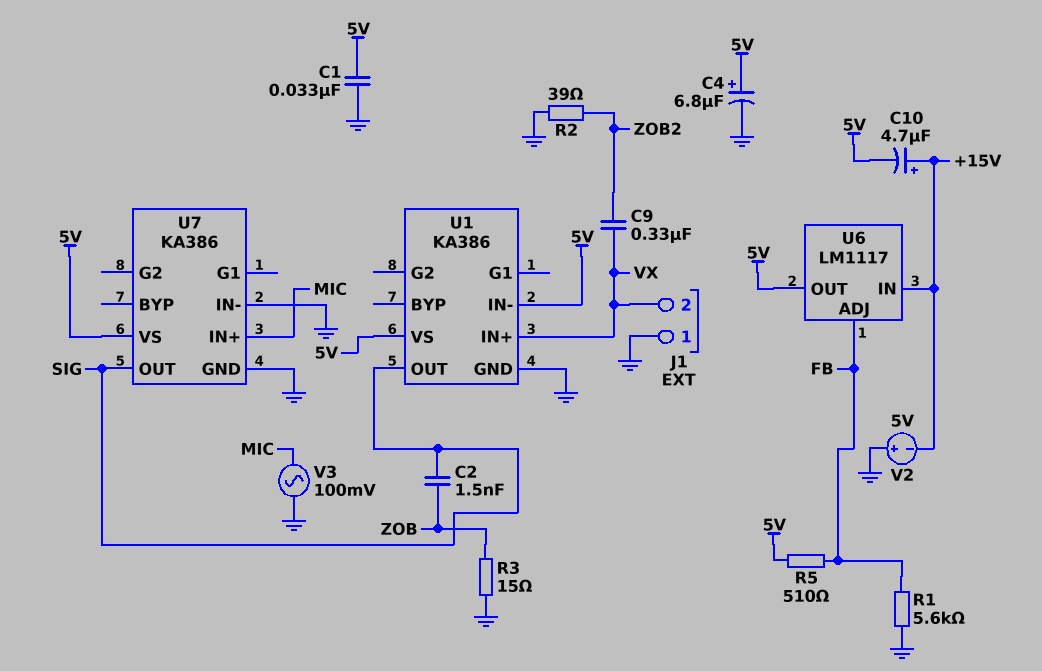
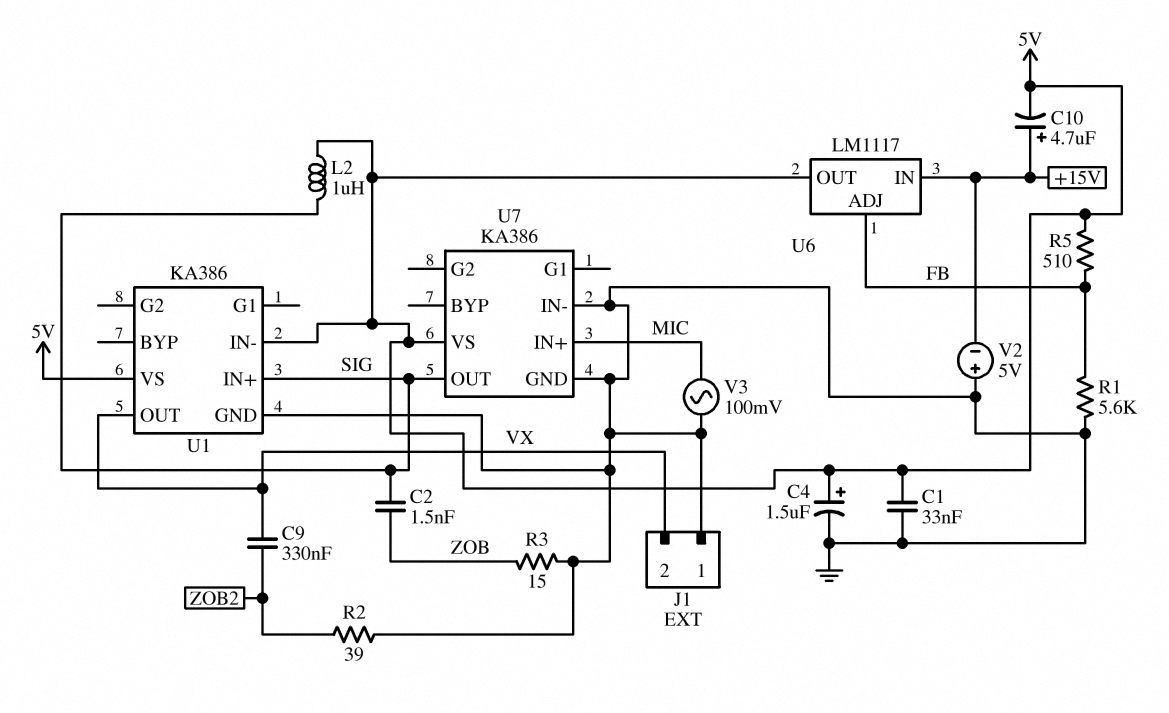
C4: 6.8uF (plus 5V, minus GND) -> 1.5uF (plus 5V, minus GND)
L2: none -> 1uH (5V, SIG)
U1 pin IN+: VX -> SIG
U1 pin OUT: SIG -> VX

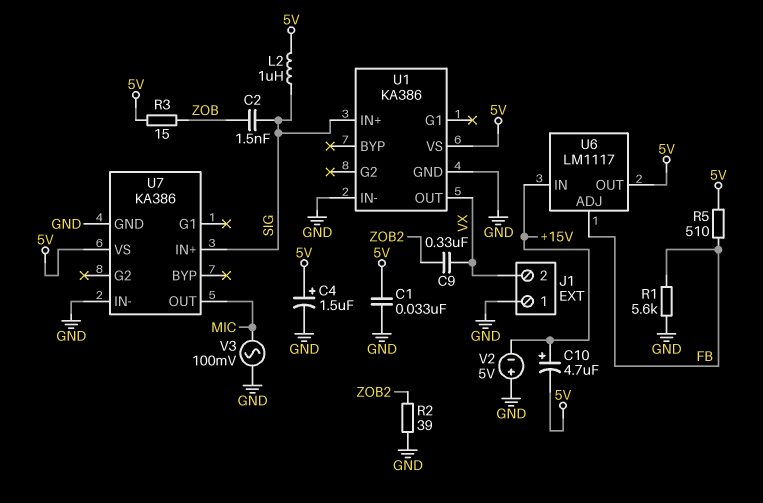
R3: 15 (GND, ZOB) -> 15 (5V, ZOB)
U1 pin IN-: 5V -> GND
U7 pin IN+: MIC -> SIG
U7 pin OUT: SIG -> MIC

